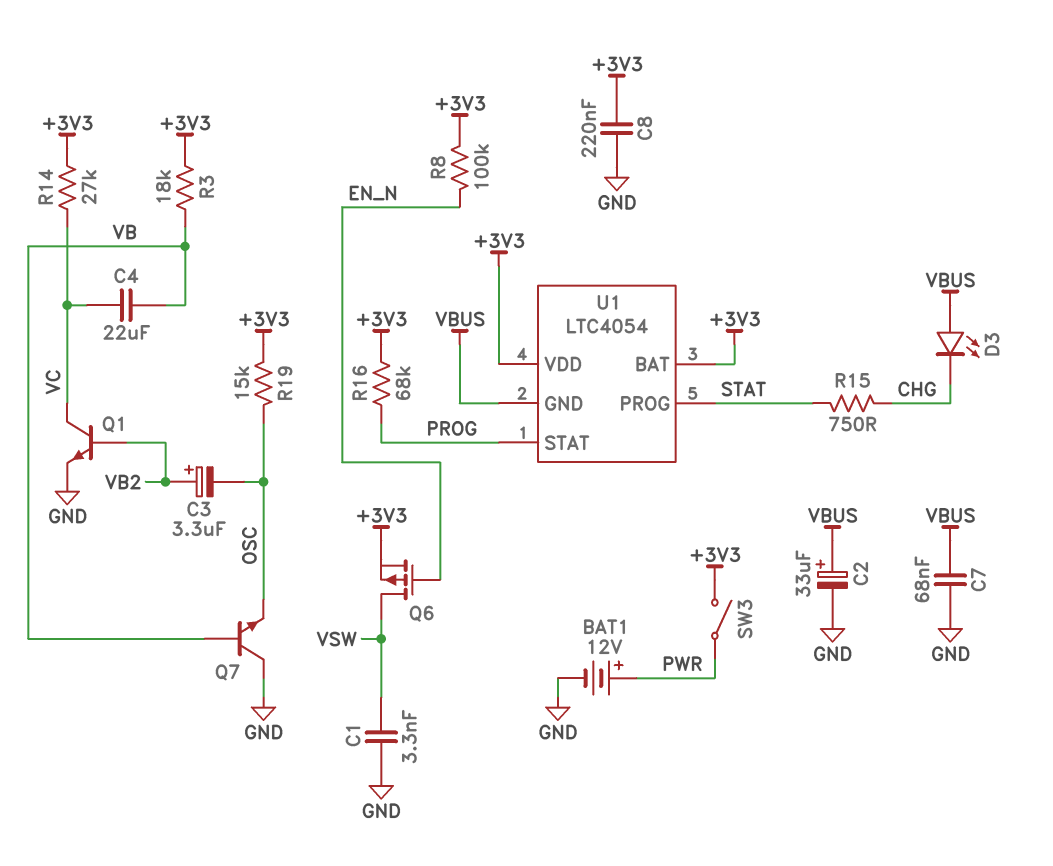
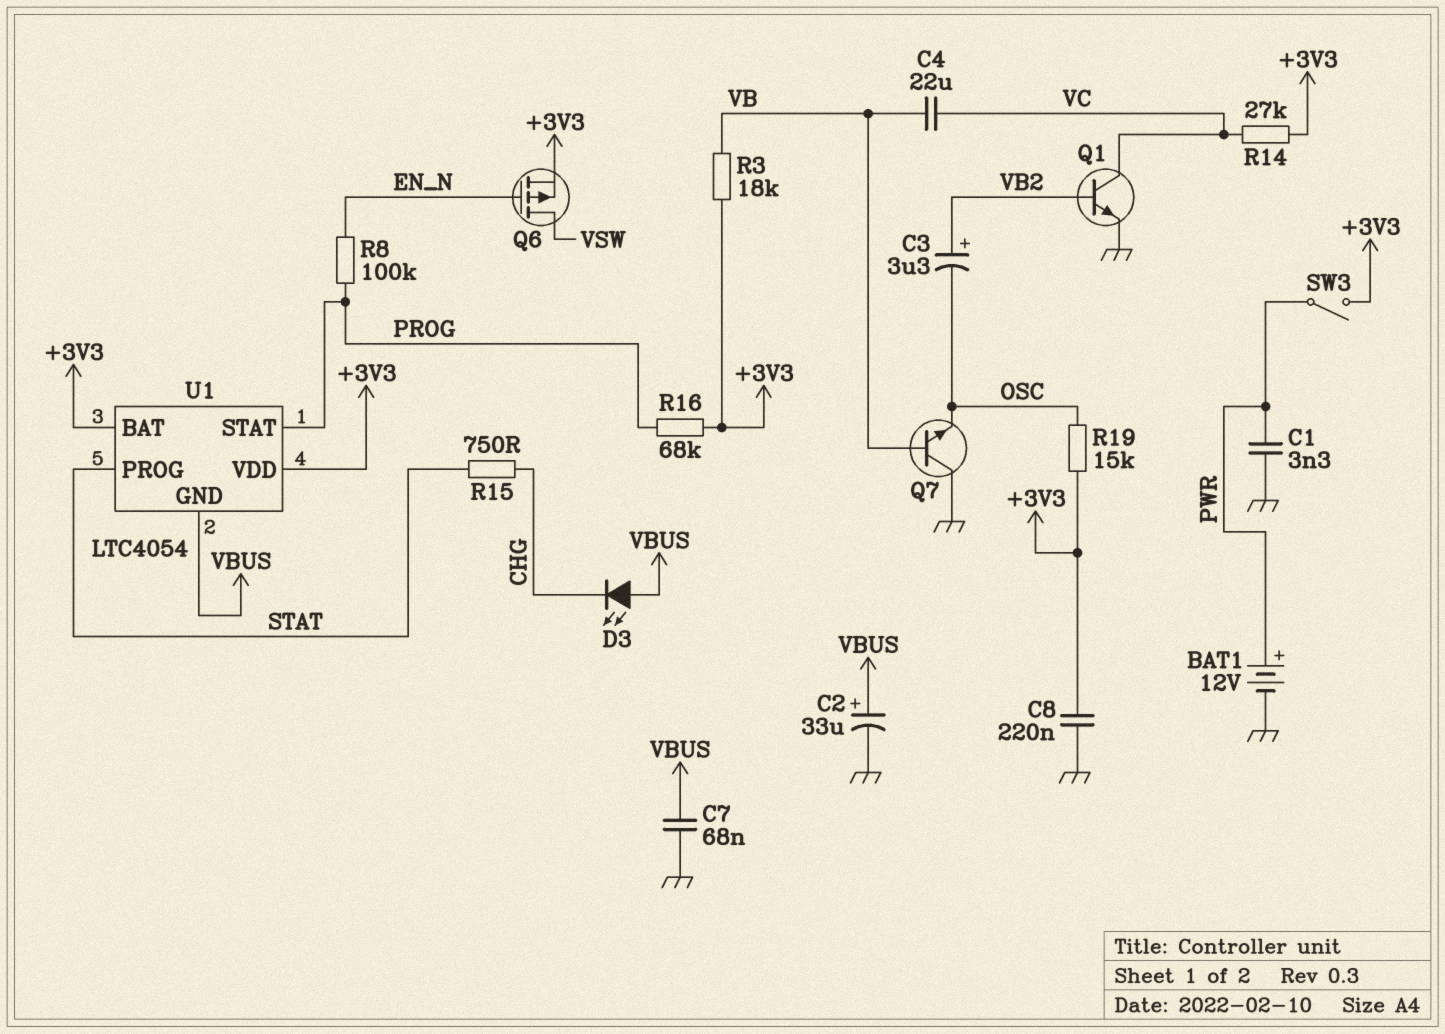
C1: 3.3nF (GND, VSW) -> 3.3nF (GND, PWR)
R8: 100k (+3V3, EN_N) -> 100k (EN_N, PROG)

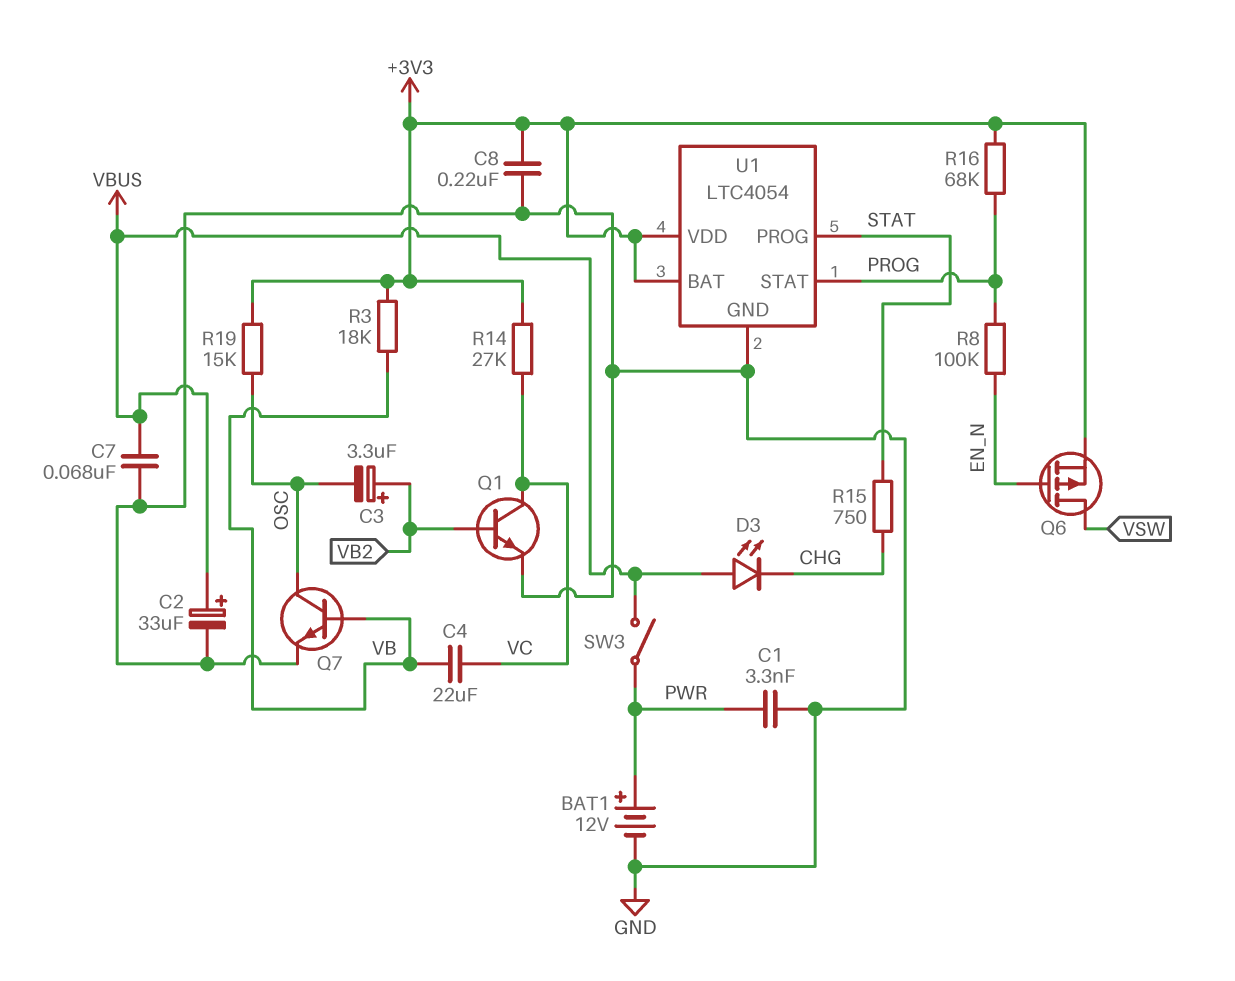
Q7: NPN (B VB, C GND, E OSC) -> NPN (B VB, C OSC, E GND)
SW3: switch (+3V3, PWR) -> switch (PWR, VBUS)
U1 pin GND: VBUS -> GND

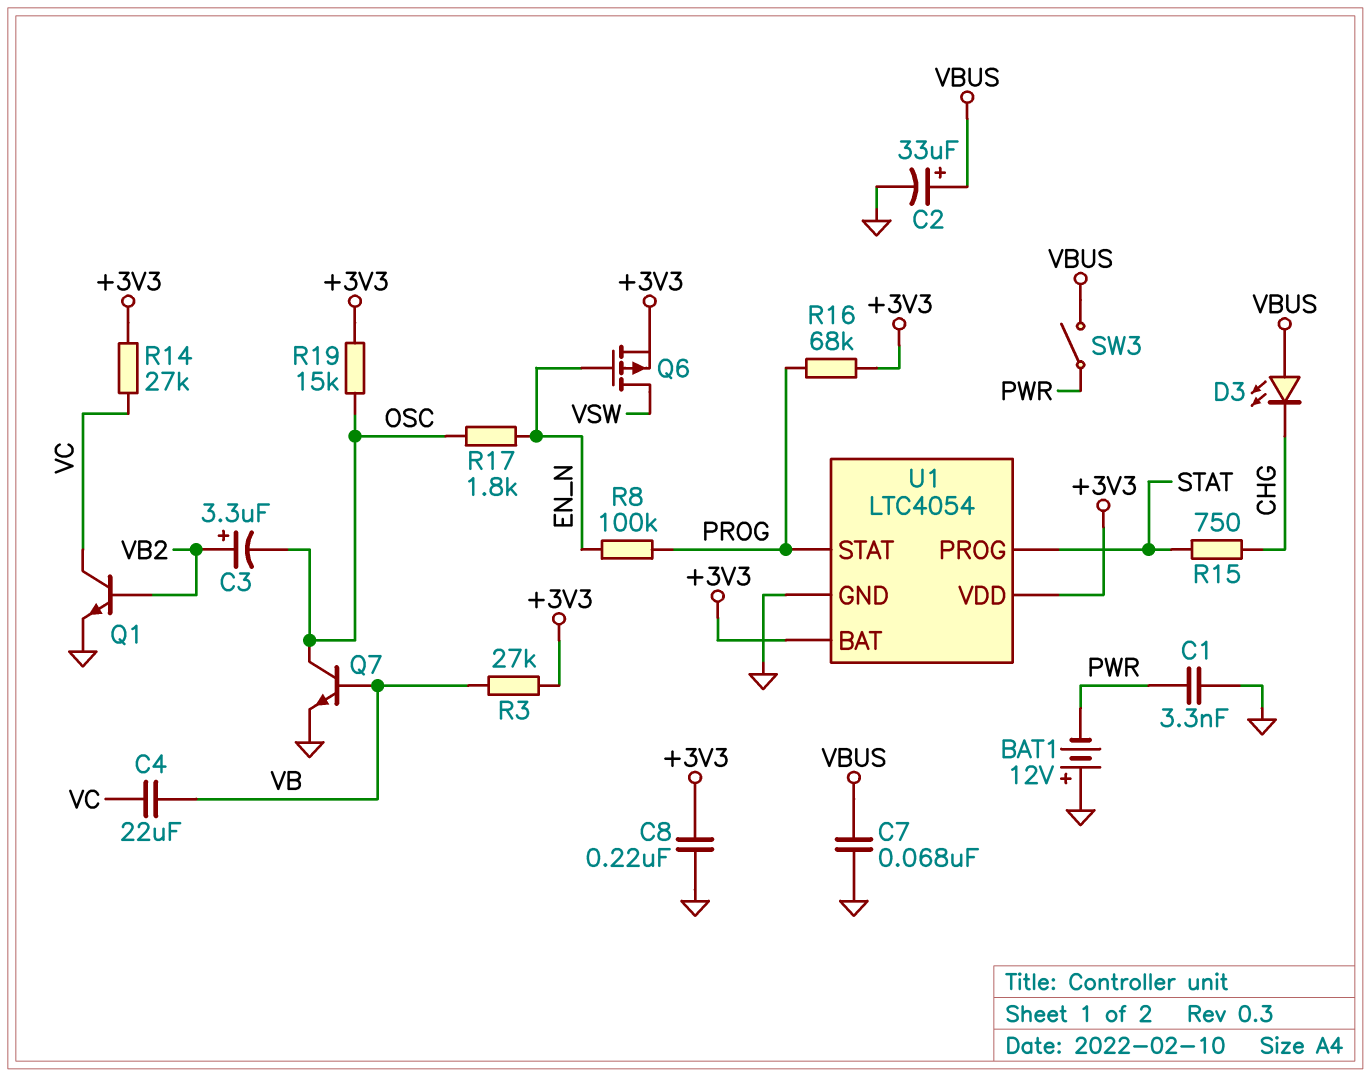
BAT1: 12V (plus PWR, minus GND) -> 12V (plus GND, minus PWR)
R3: 18k (+3V3, VB) -> 27k (+3V3, VB)
R17: none -> 1.8k (EN_N, OSC)

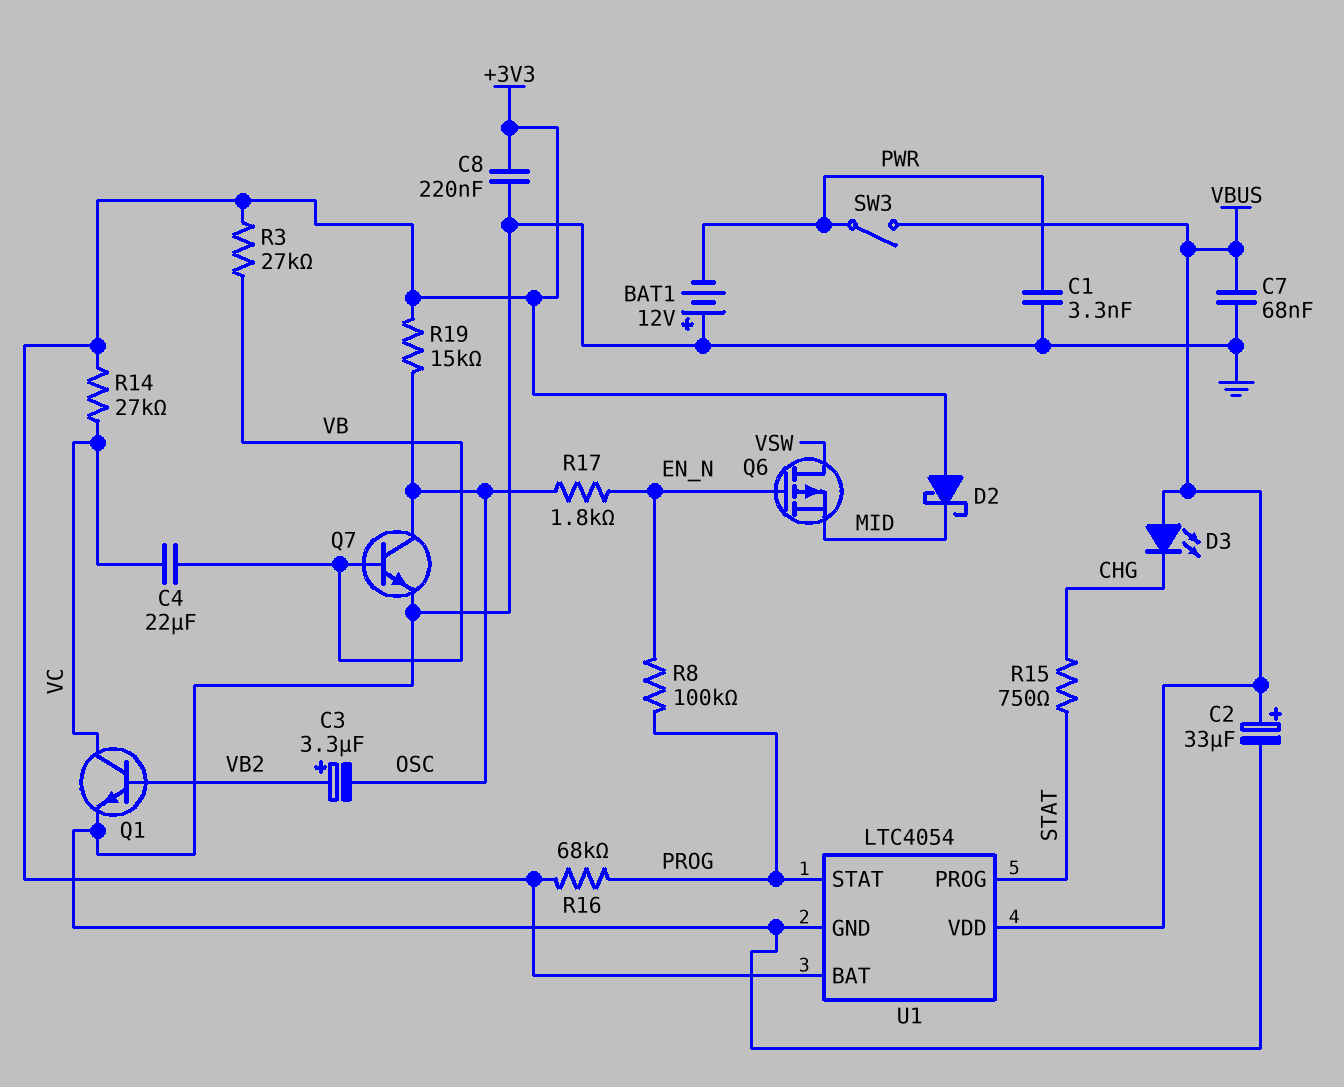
D2: none -> schottky (A +3V3, K MID)
Q6: PMOS (G EN_N, D VSW, S +3V3) -> PMOS (G EN_N, D VSW, S MID)
U1 pin VDD: +3V3 -> VBUS

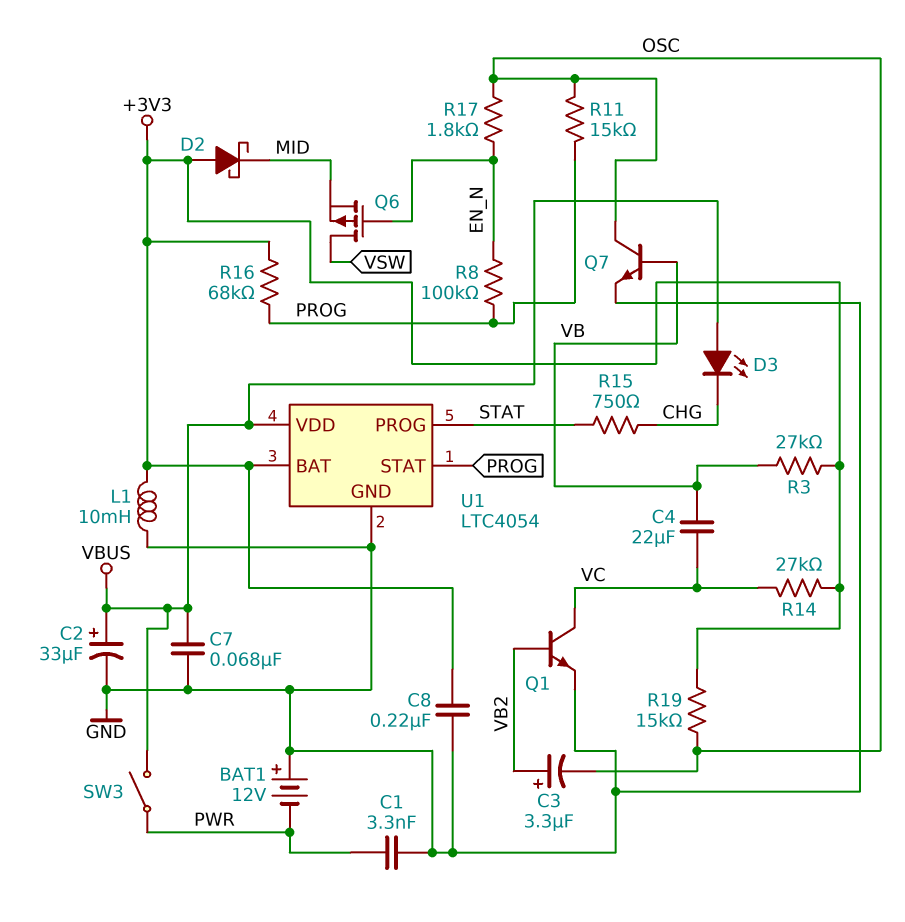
L1: none -> 10mH (+3V3, GND)
R11: none -> 15k (OSC, PROG)

